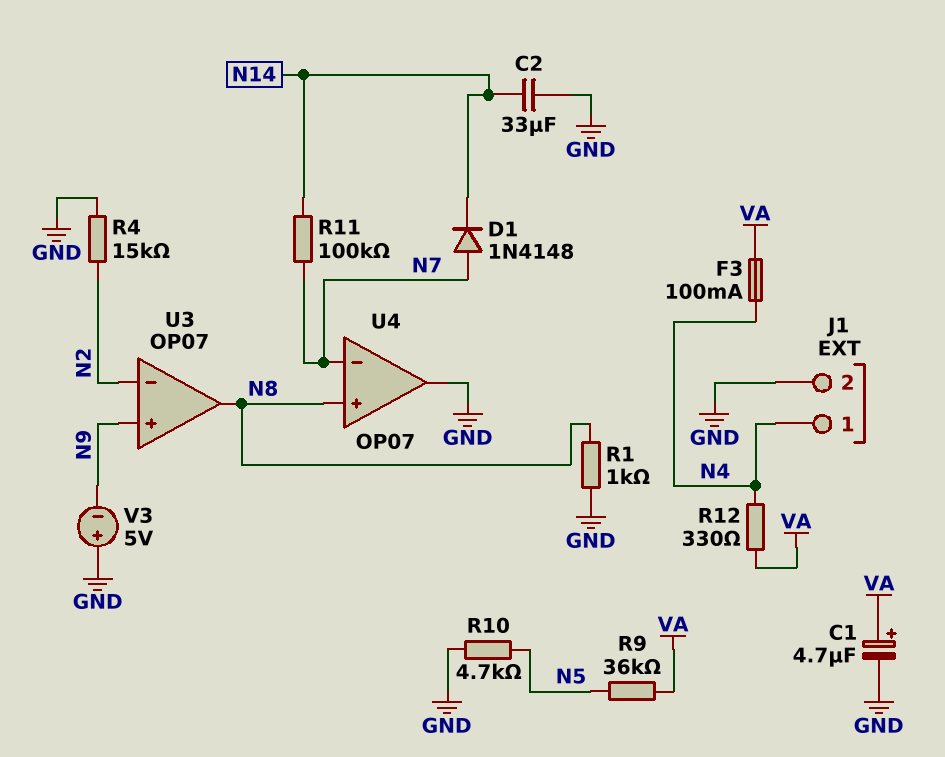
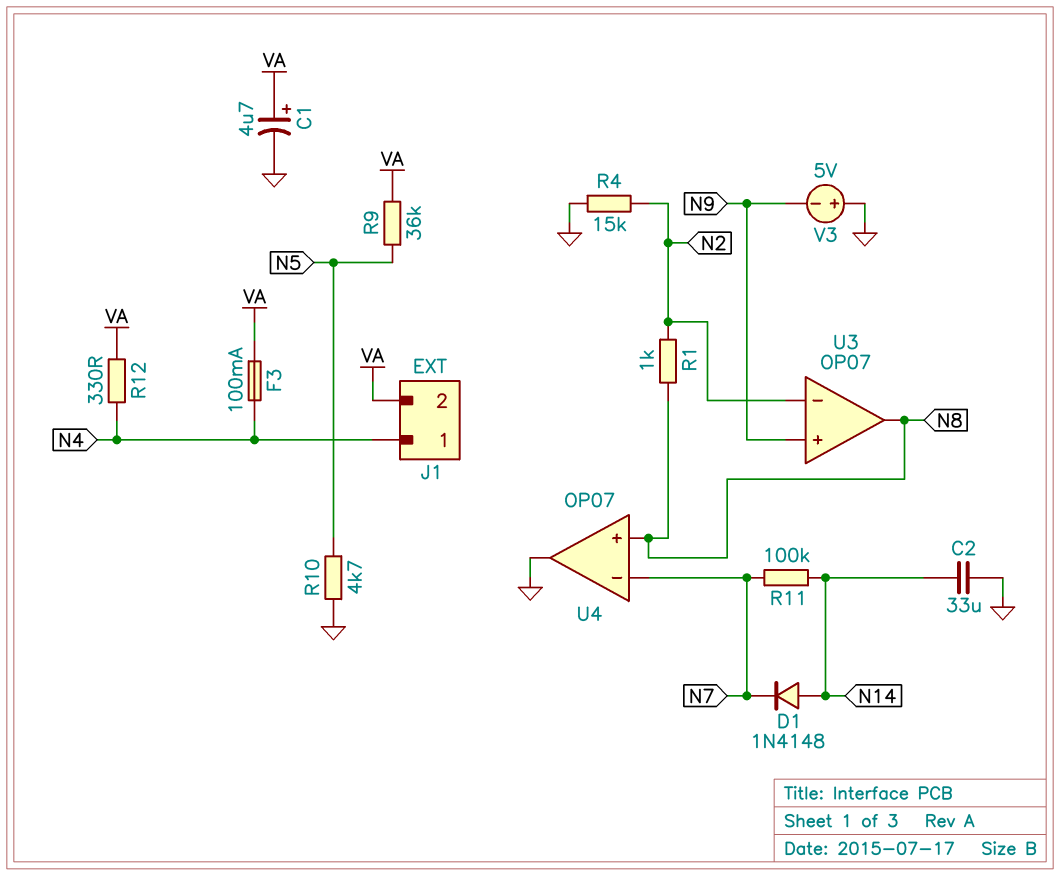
D1: diode 1N4148 (A N7, K N14) -> diode 1N4148 (A N14, K N7)
J1 pin 2: GND -> VA
R1: 1k (GND, N8) -> 1k (N2, N8)

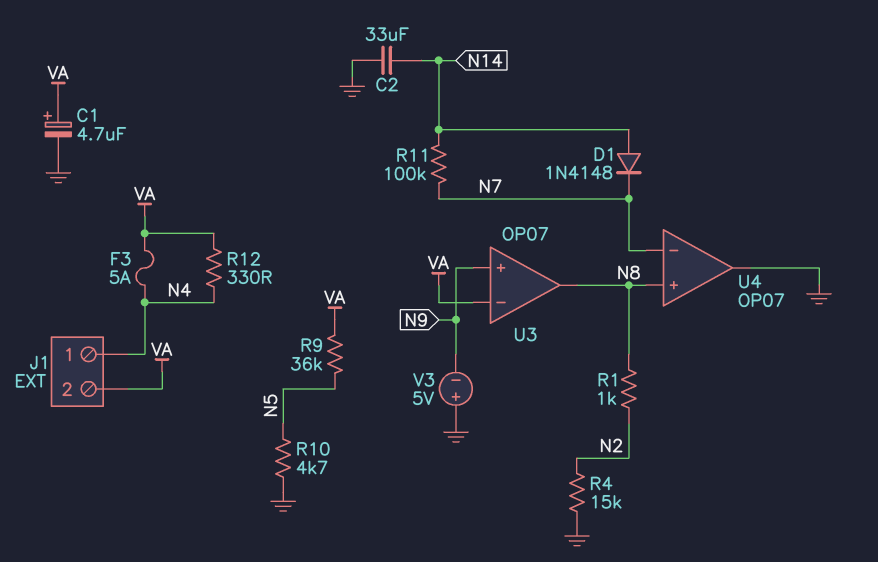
F3: 100mA (N4, VA) -> 5A (N4, VA)
U3 pin in-: N2 -> VA

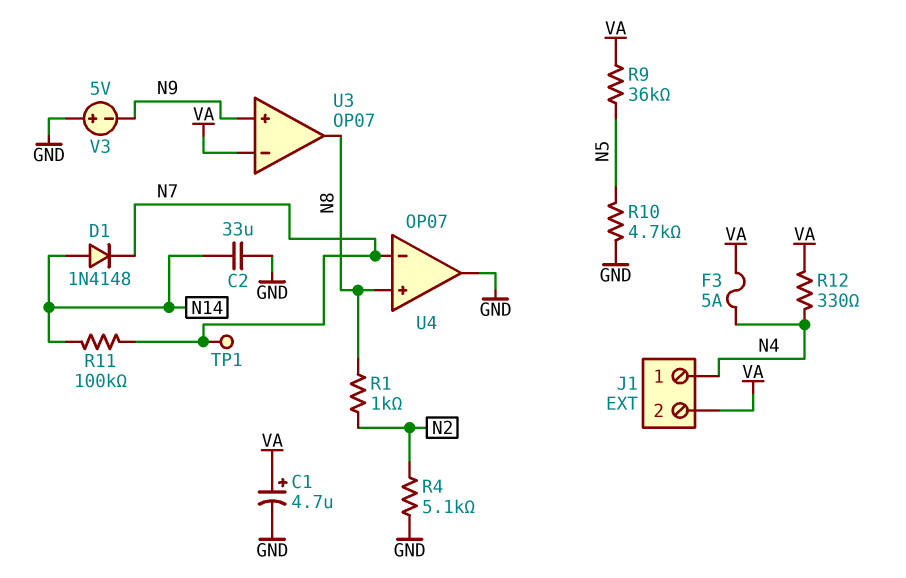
R4: 15k (GND, N2) -> 5.1k (GND, N2)
TP1: none -> test point (N7)

